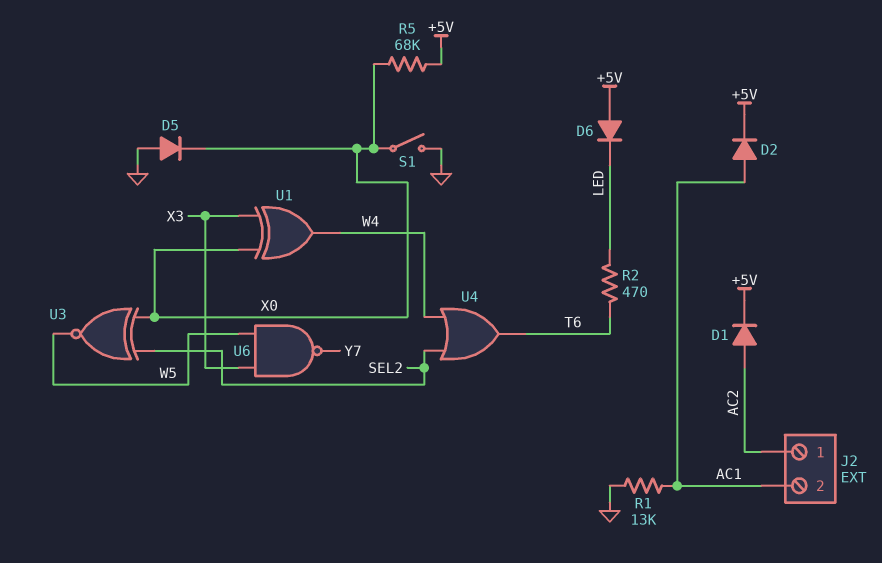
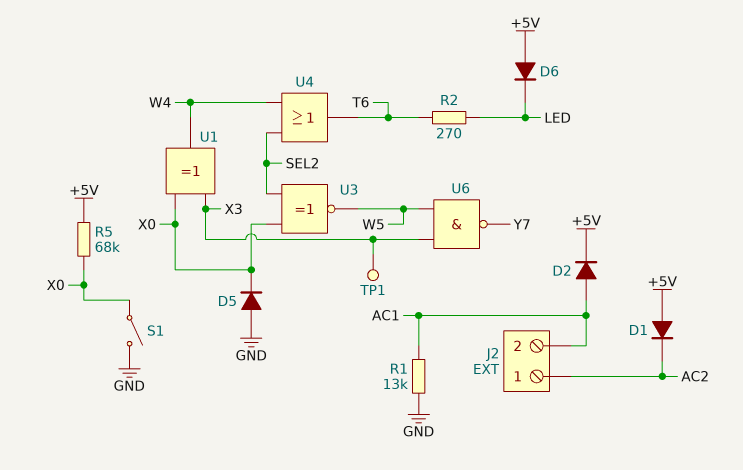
D1: diode (A AC2, K +5V) -> diode (A +5V, K AC2)
R2: 470 (LED, T6) -> 270 (LED, T6)
TP1: none -> test point (X3)

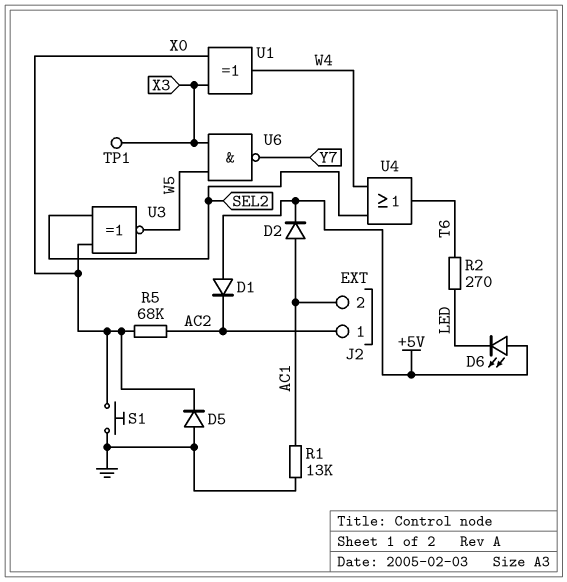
D6: diode (A +5V, K LED) -> LED (A +5V, K LED)
R5: 68k (+5V, X0) -> 68k (AC2, X0)
S1: switch (GND, X0) -> button (GND, X0)

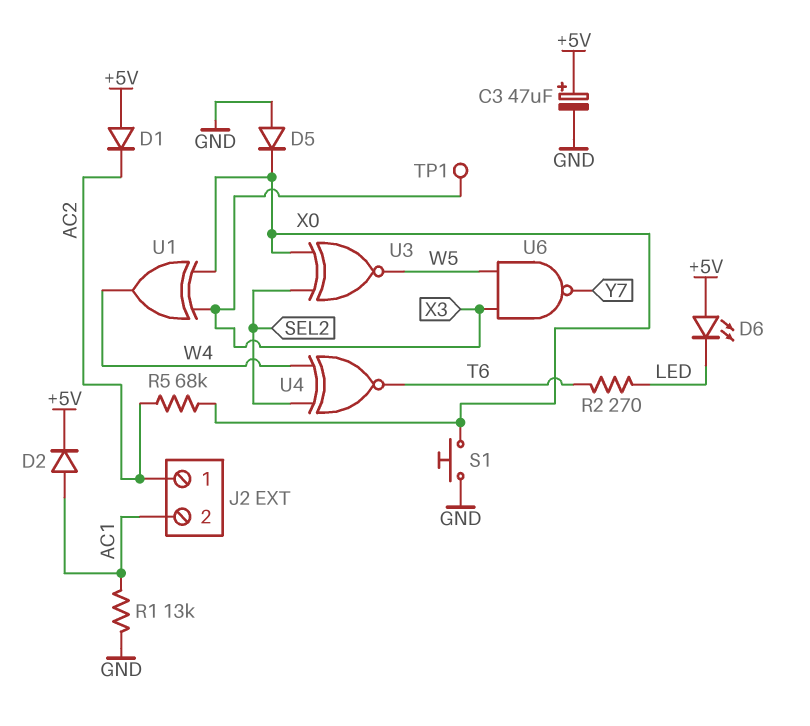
C3: none -> 47uF (plus +5V, minus GND)
U4: OR (in SEL2, in W4, out T6) -> XNOR (in SEL2, in W4, out T6)

